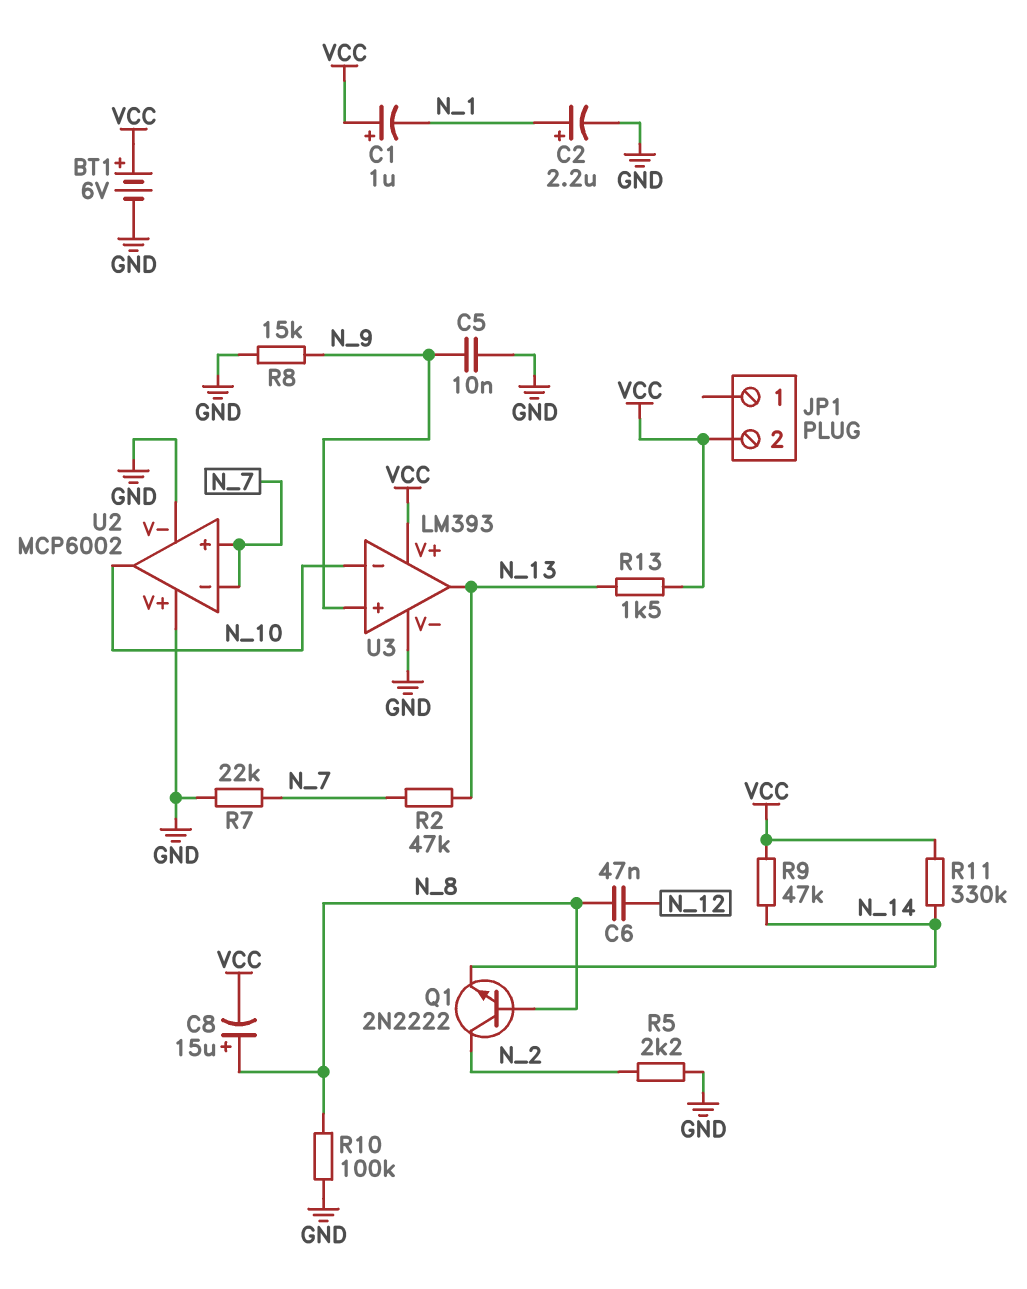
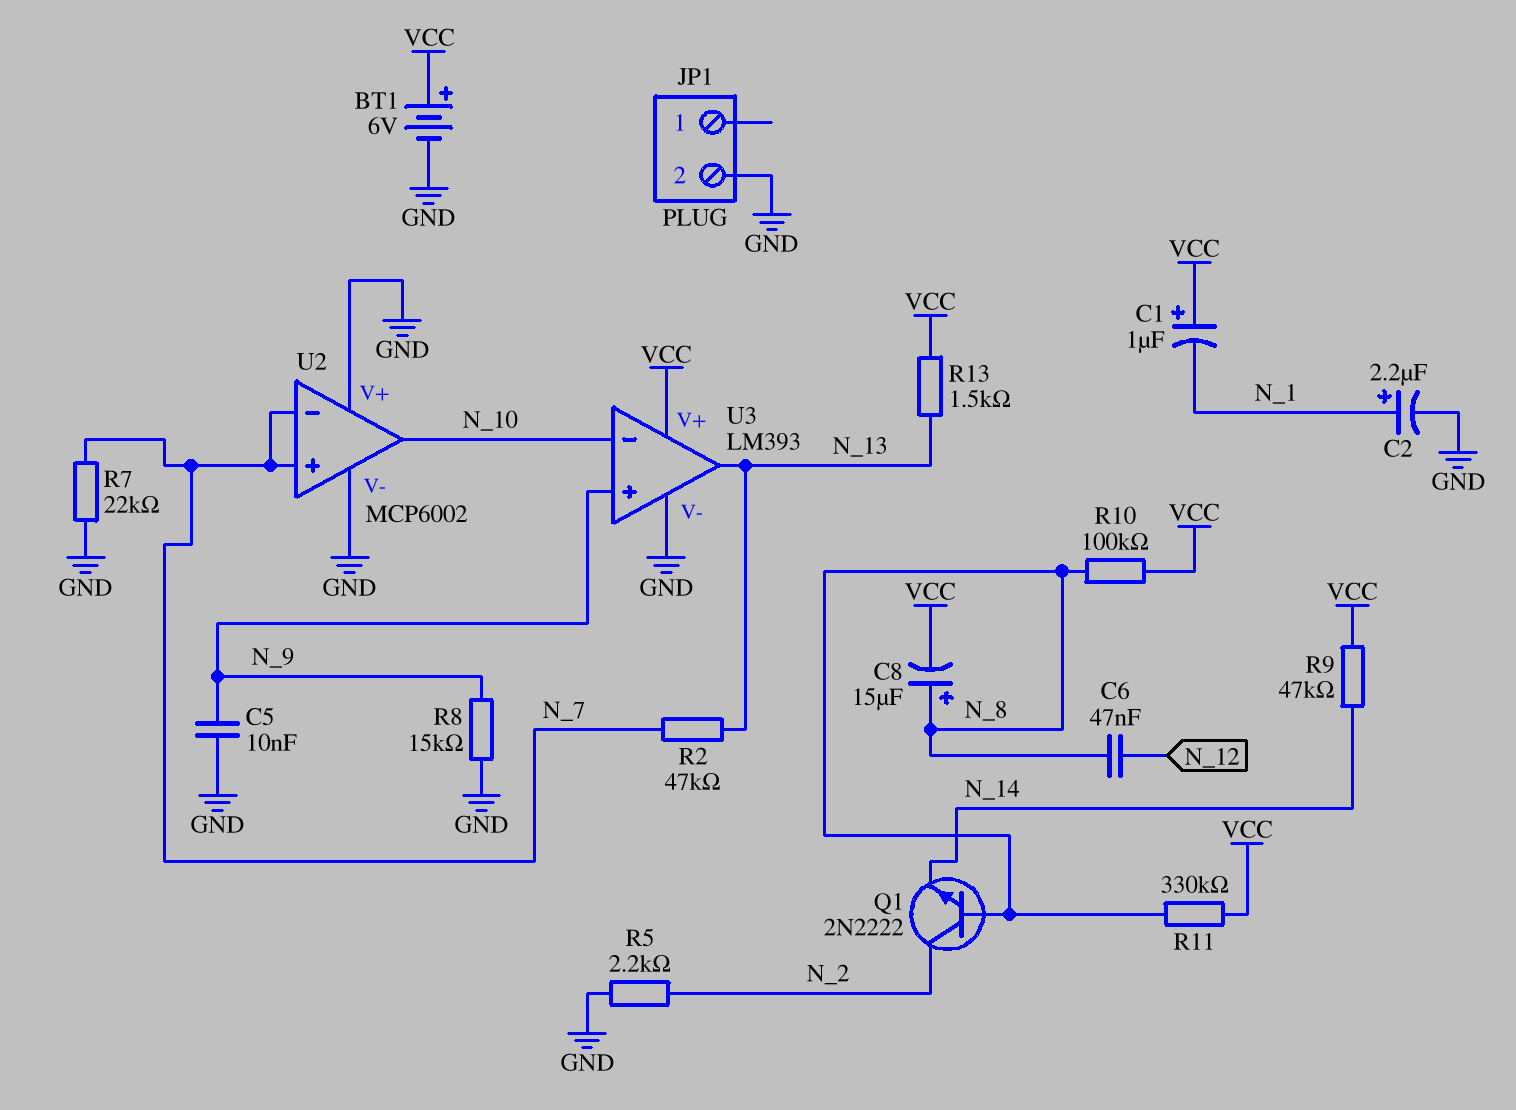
JP1 pin 2: VCC -> GND
R10: 100k (GND, N_8) -> 100k (N_8, VCC)
R11: 330k (N_14, VCC) -> 330k (N_8, VCC)

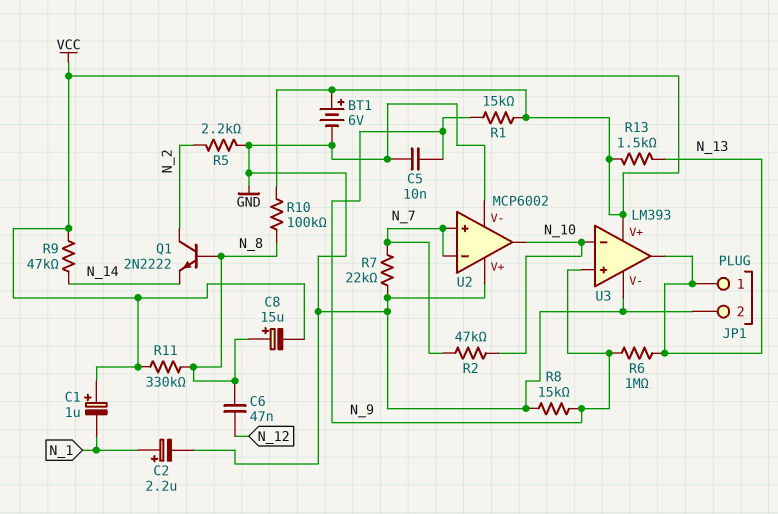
JP1 pin 1: none -> N_13
R1: none -> 15k (N_9, VCC)
R2: 47k (N_7, N_13) -> 47k (N_7, N_10)
R6: none -> 1M (N_9, N_13)

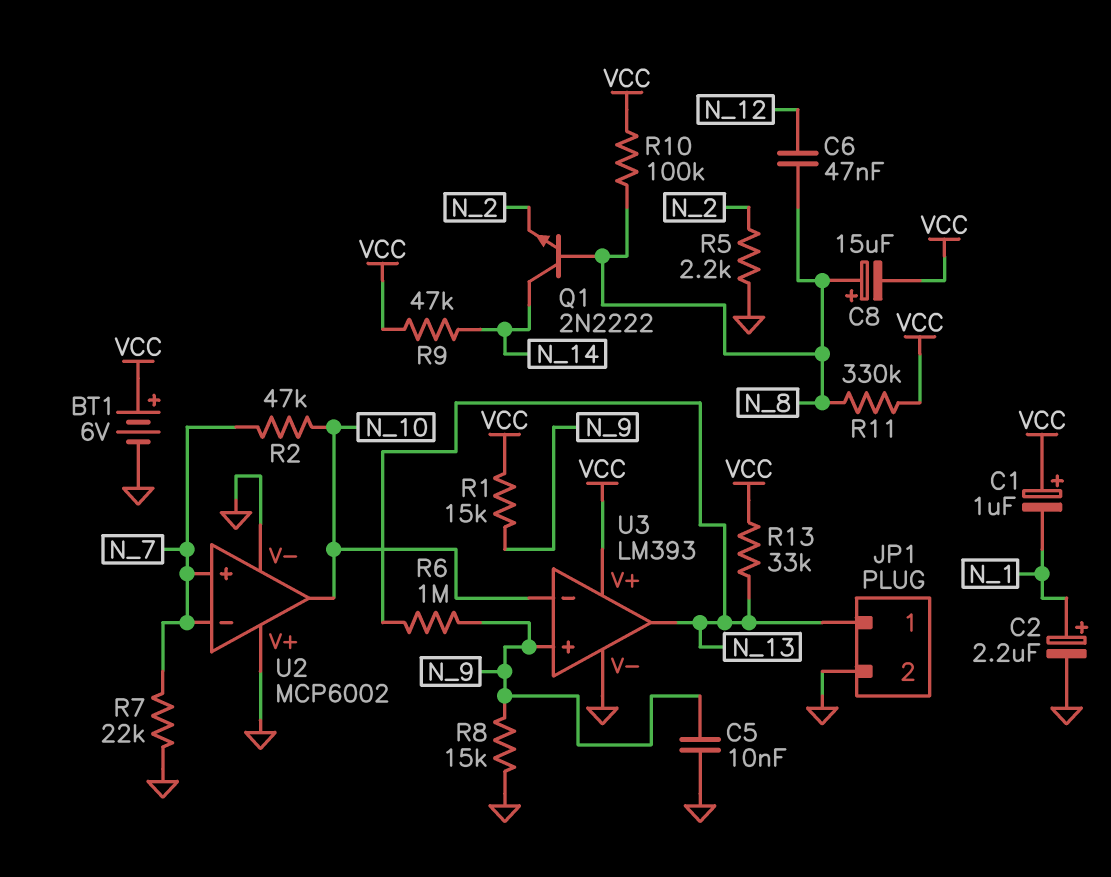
Q1: NPN 2N2222 (B N_8, C N_2, E N_14) -> NPN 2N2222 (B N_8, C N_14, E N_2)
R13: 1.5k (N_13, VCC) -> 33k (N_13, VCC)

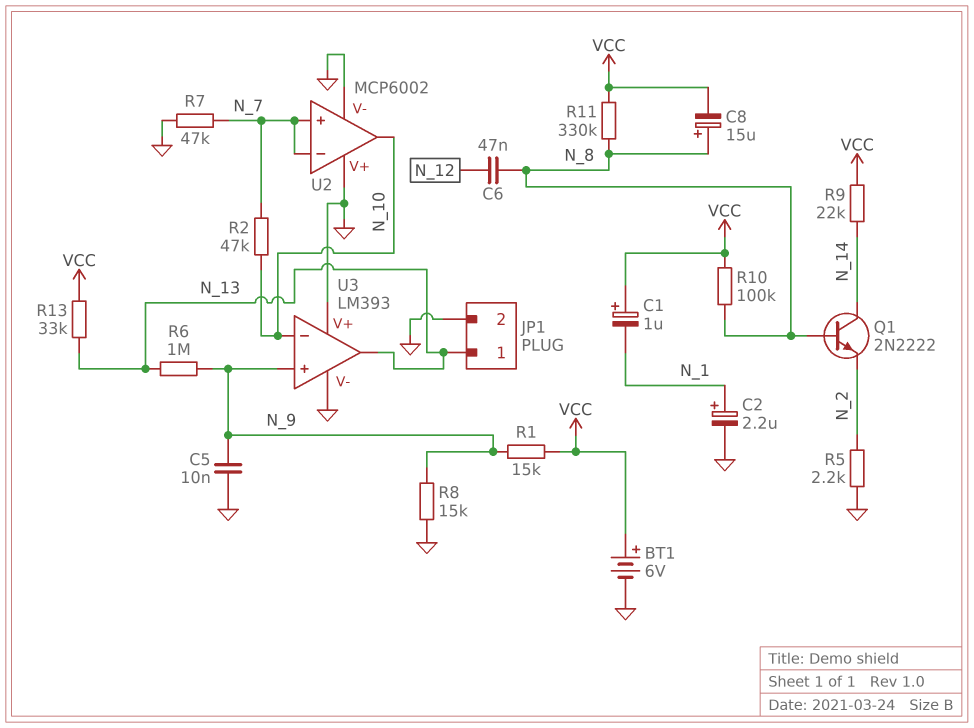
R7: 22k (GND, N_7) -> 47k (GND, N_7)
R9: 47k (N_14, VCC) -> 22k (N_14, VCC)
U3 pin V+: VCC -> GND

